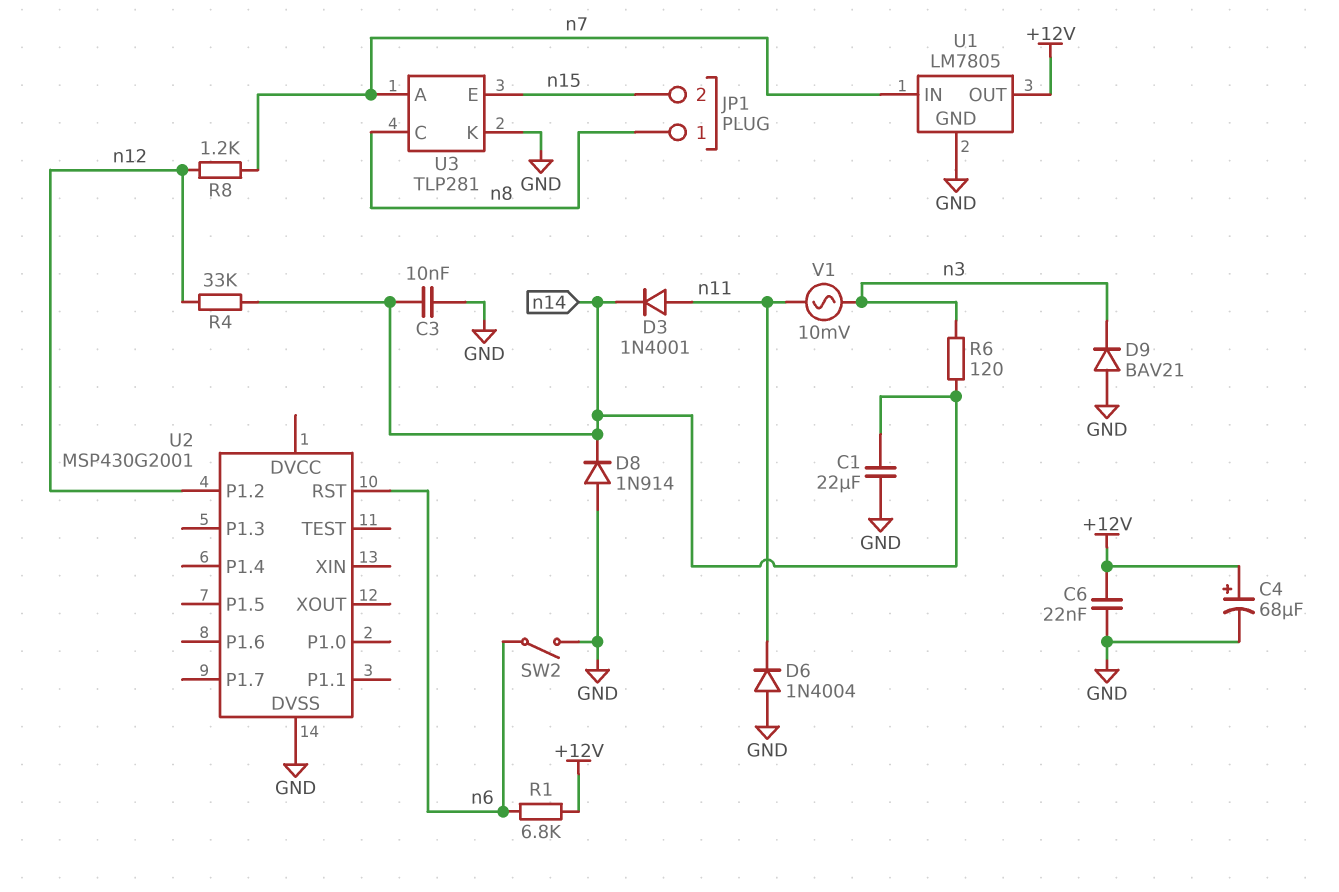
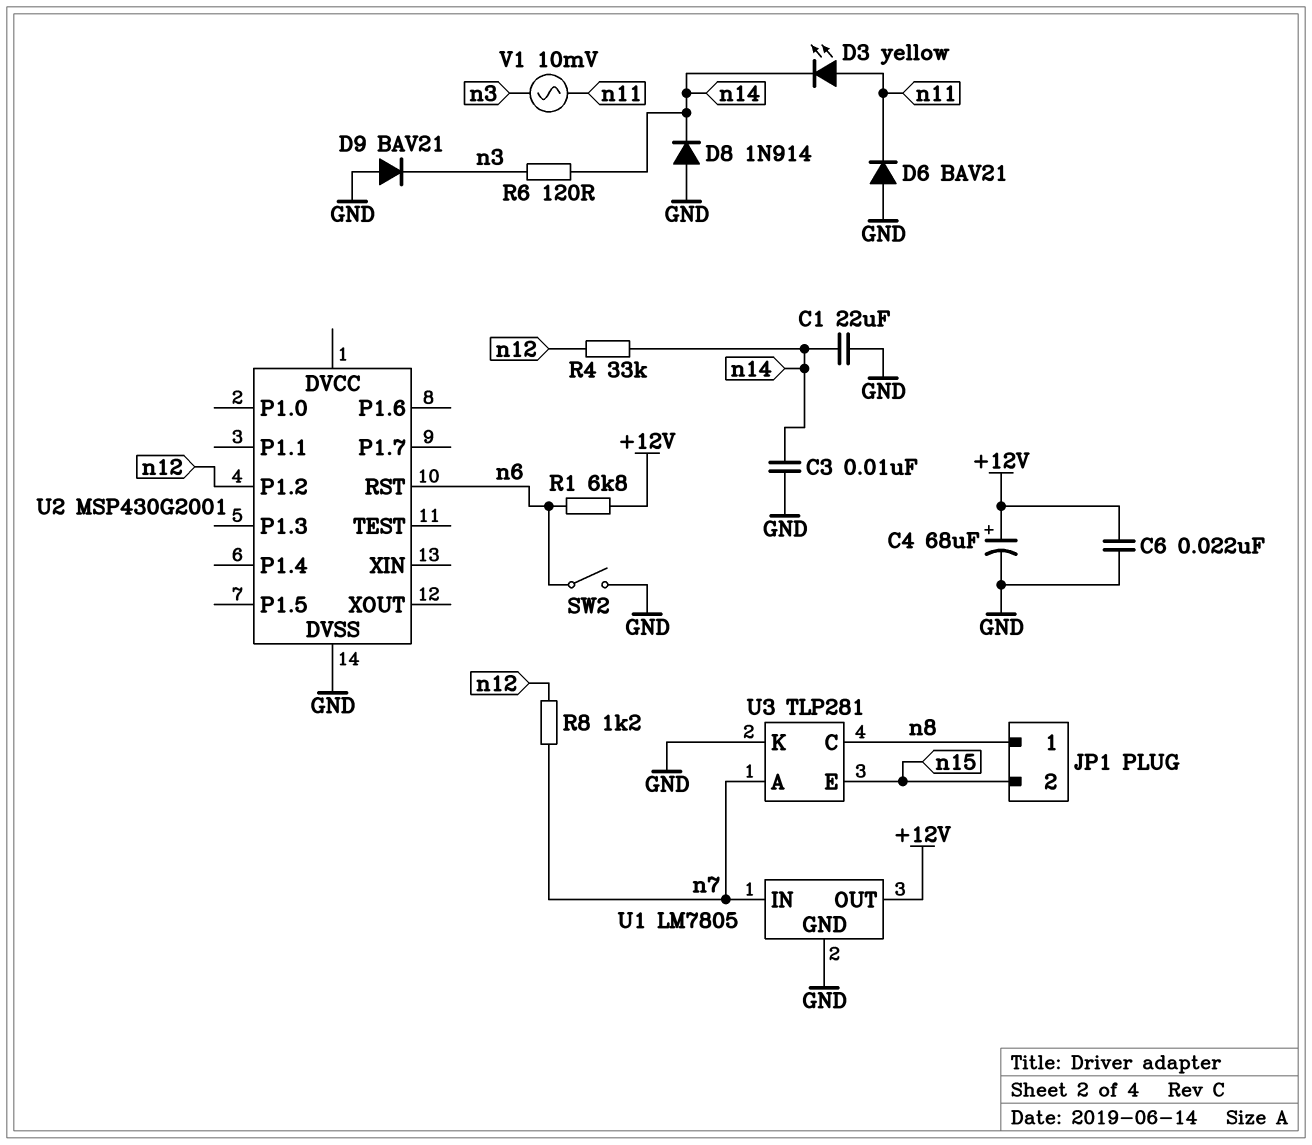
D3: diode 1N4001 (A n11, K n14) -> LED yellow (A n11, K n14)
D6: diode 1N4004 (A GND, K n11) -> diode BAV21 (A GND, K n11)

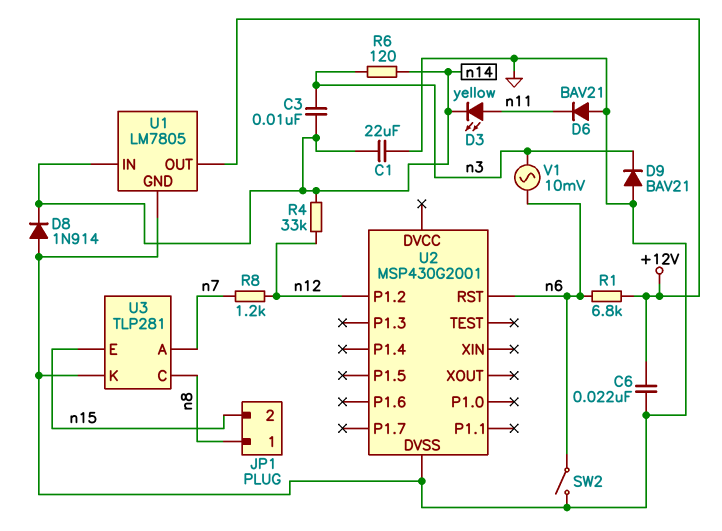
C3: 10nF (GND, n14) -> 10nF (n3, n14)
C4: 68uF (plus +12V, minus GND) -> none
U1 pin IN: n7 -> n14
V1: AC 10mV (n3, n11) -> AC 10mV (n3, n6)

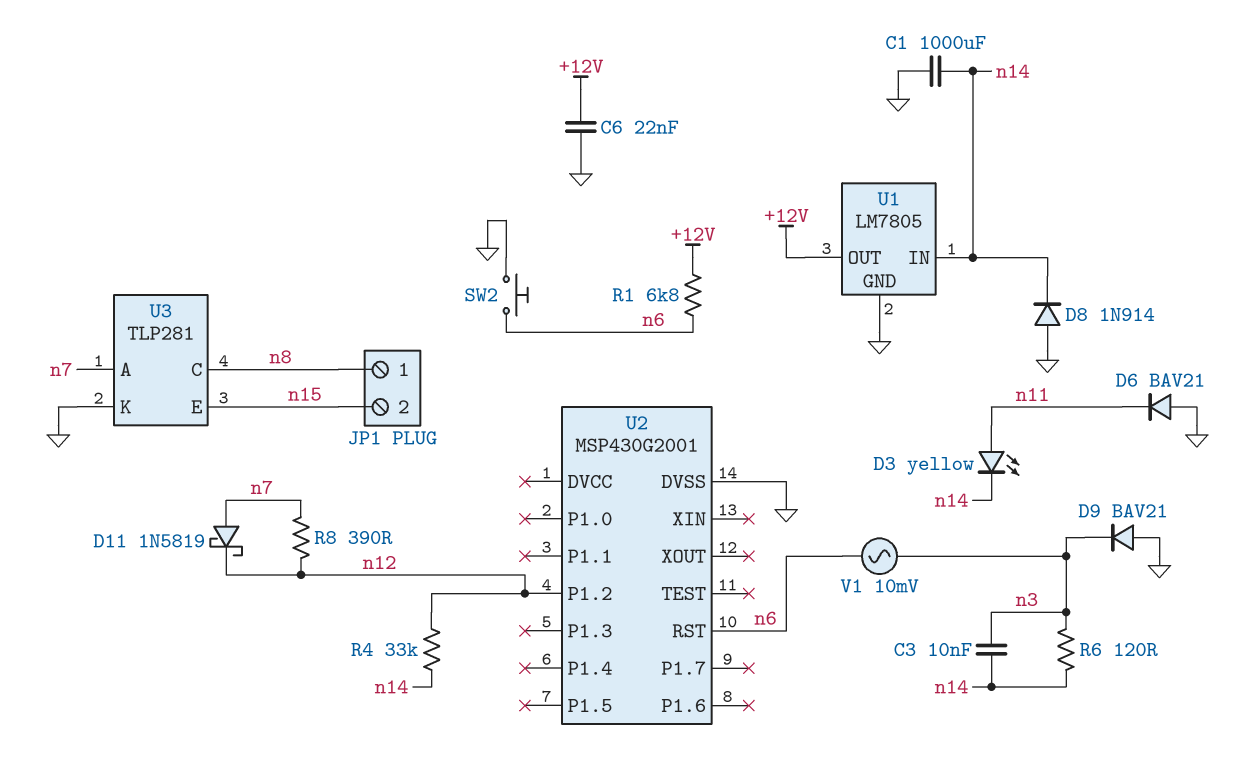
C1: 22uF (GND, n14) -> 1000uF (GND, n14)
D11: none -> schottky 1N5819 (A n7, K n12)
R8: 1.2k (n7, n12) -> 390 (n7, n12)
SW2: switch (GND, n6) -> button (GND, n6)

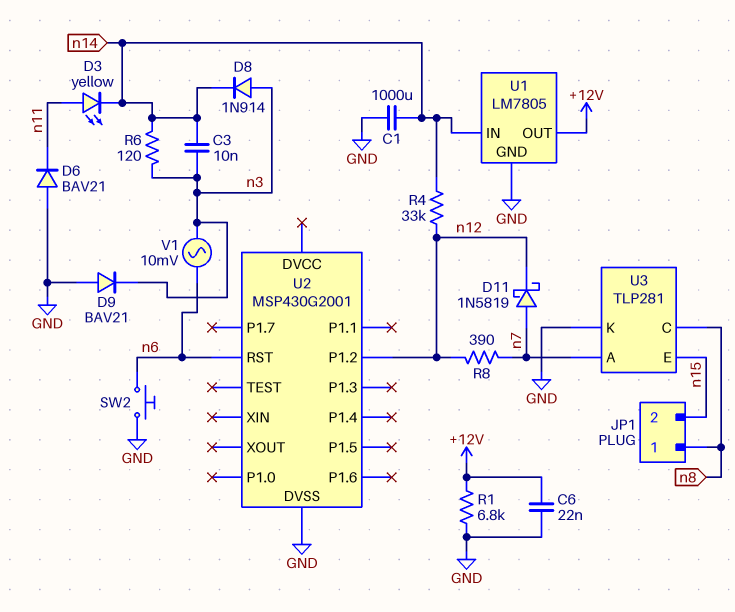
D8: diode 1N914 (A GND, K n14) -> diode 1N914 (A n3, K n14)
R1: 6.8k (+12V, n6) -> 6.8k (+12V, GND)

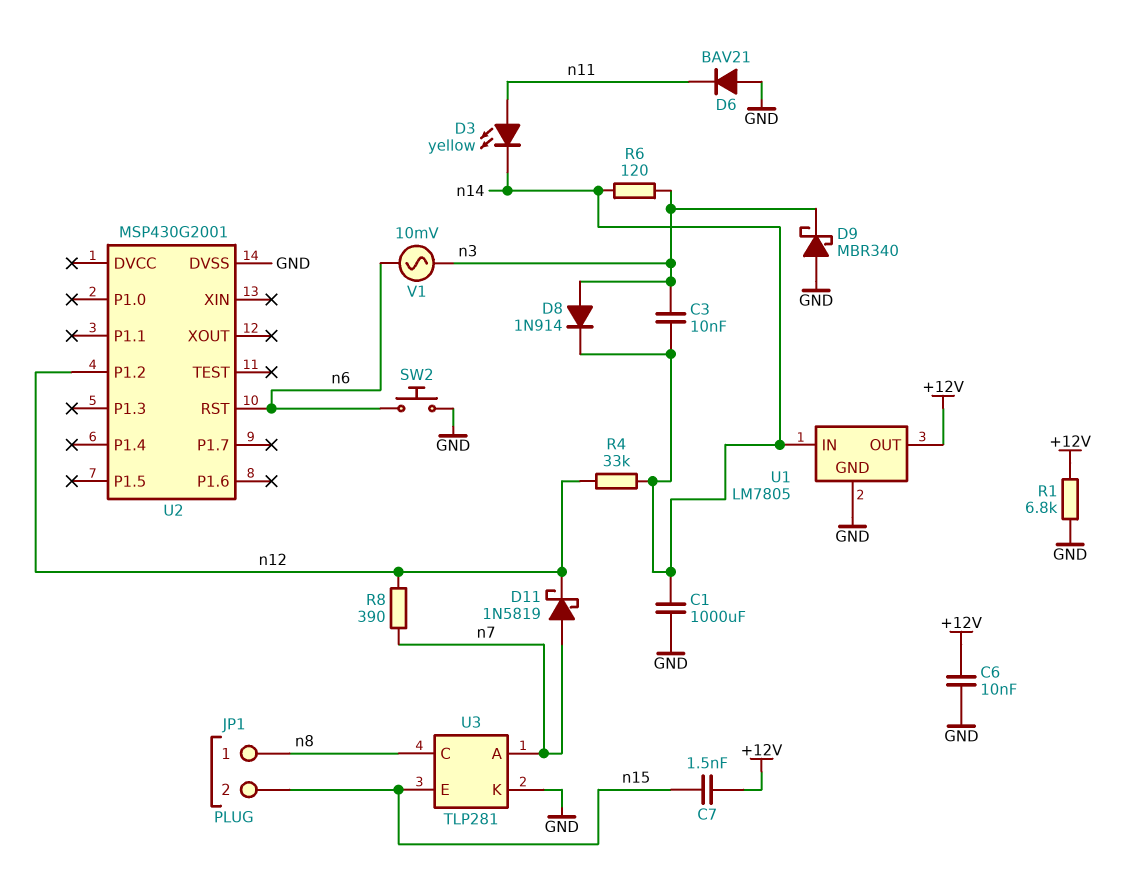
C6: 22nF (+12V, GND) -> 10nF (+12V, GND)
C7: none -> 1.5nF (+12V, n15)
D9: diode BAV21 (A GND, K n3) -> schottky MBR340 (A GND, K n3)

